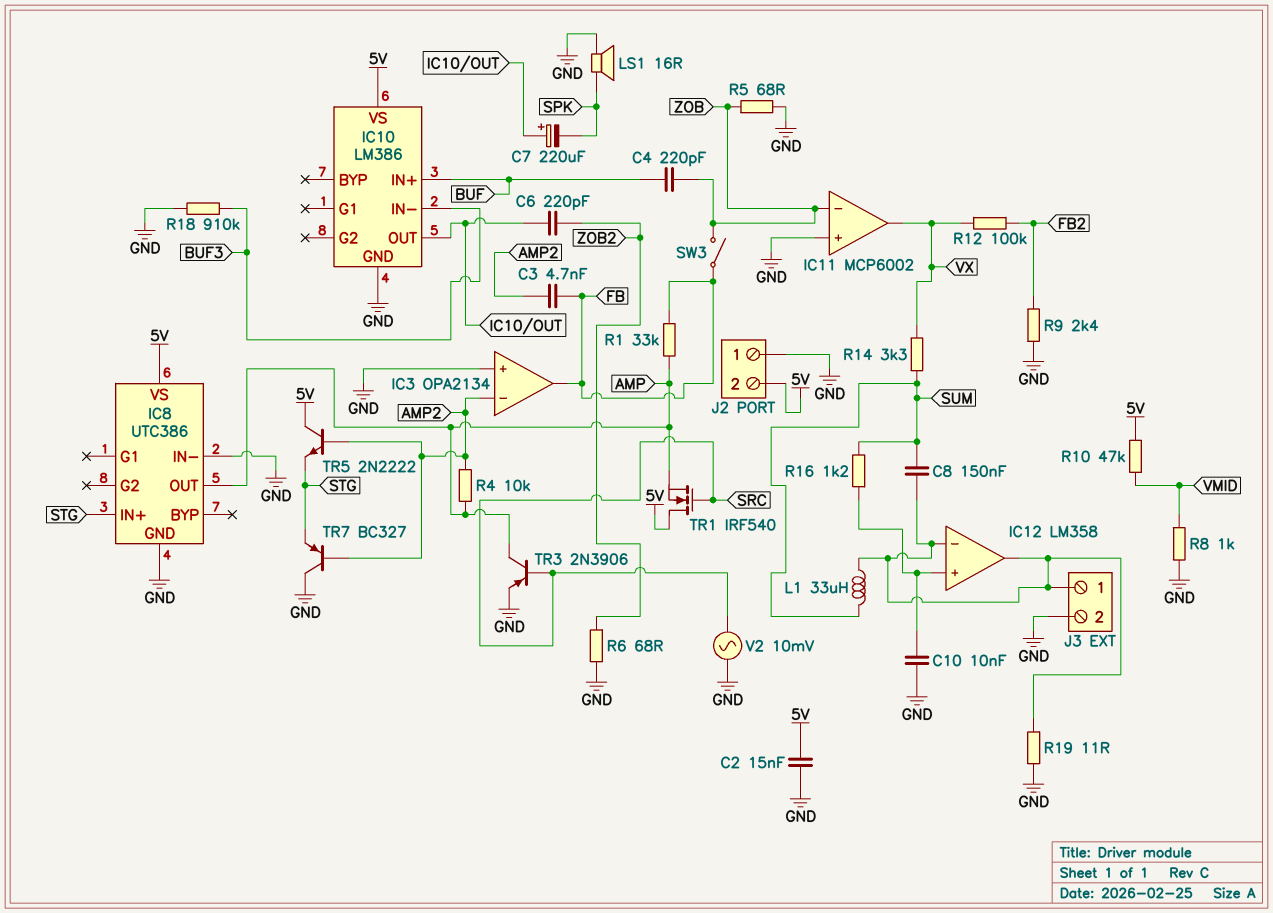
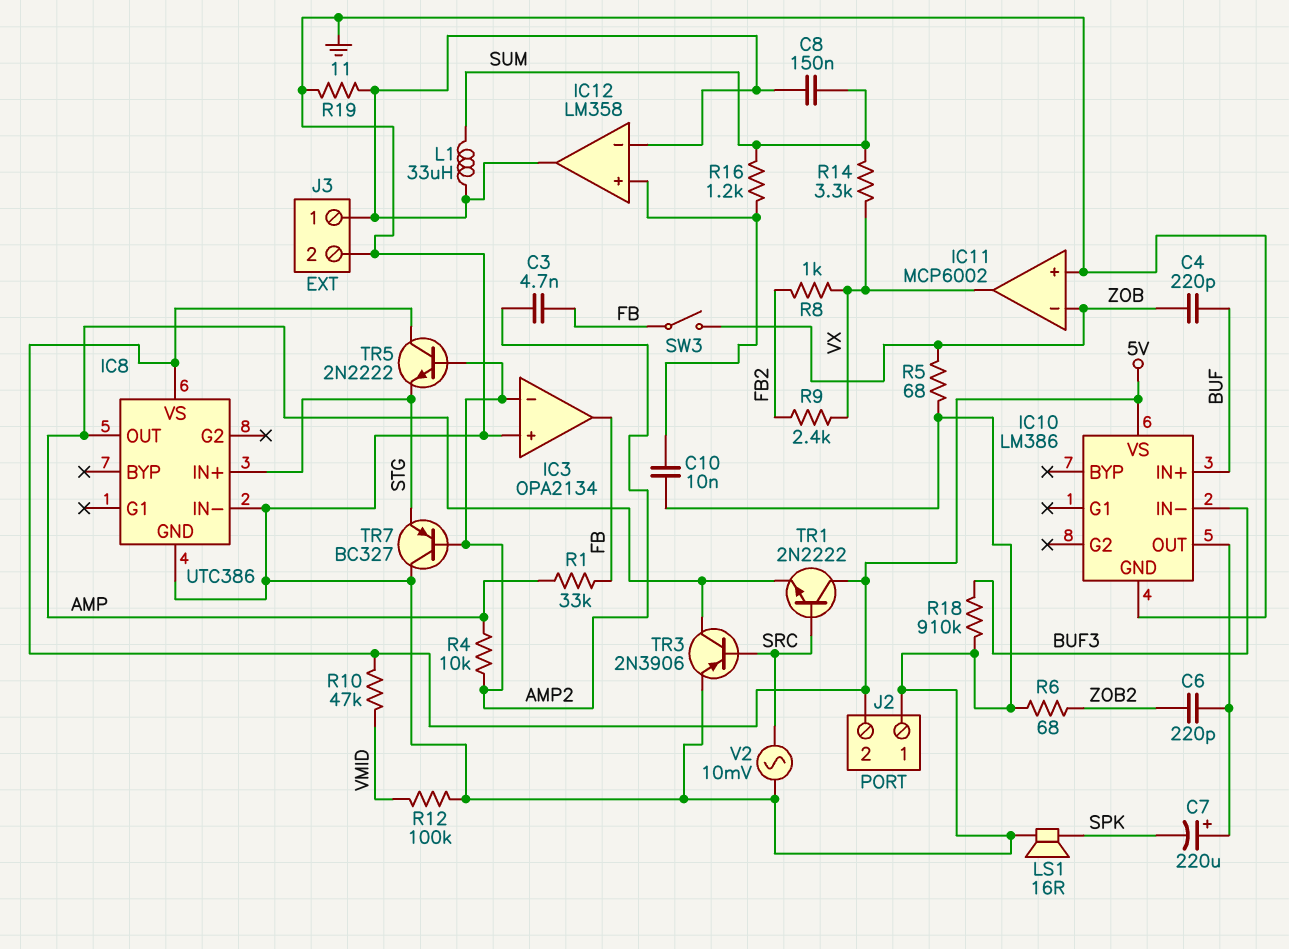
C2: 15nF (5V, GND) -> none
R8: 1k (GND, VMID) -> 1k (FB2, VX)
R9: 2.4k (FB2, GND) -> 2.4k (FB2, VX)
R12: 100k (FB2, VX) -> 100k (GND, VMID)
TR1: NMOS IRF540 (G SRC, D 5V, S AMP) -> NPN 2N2222 (B SRC, C 5V, E AMP)

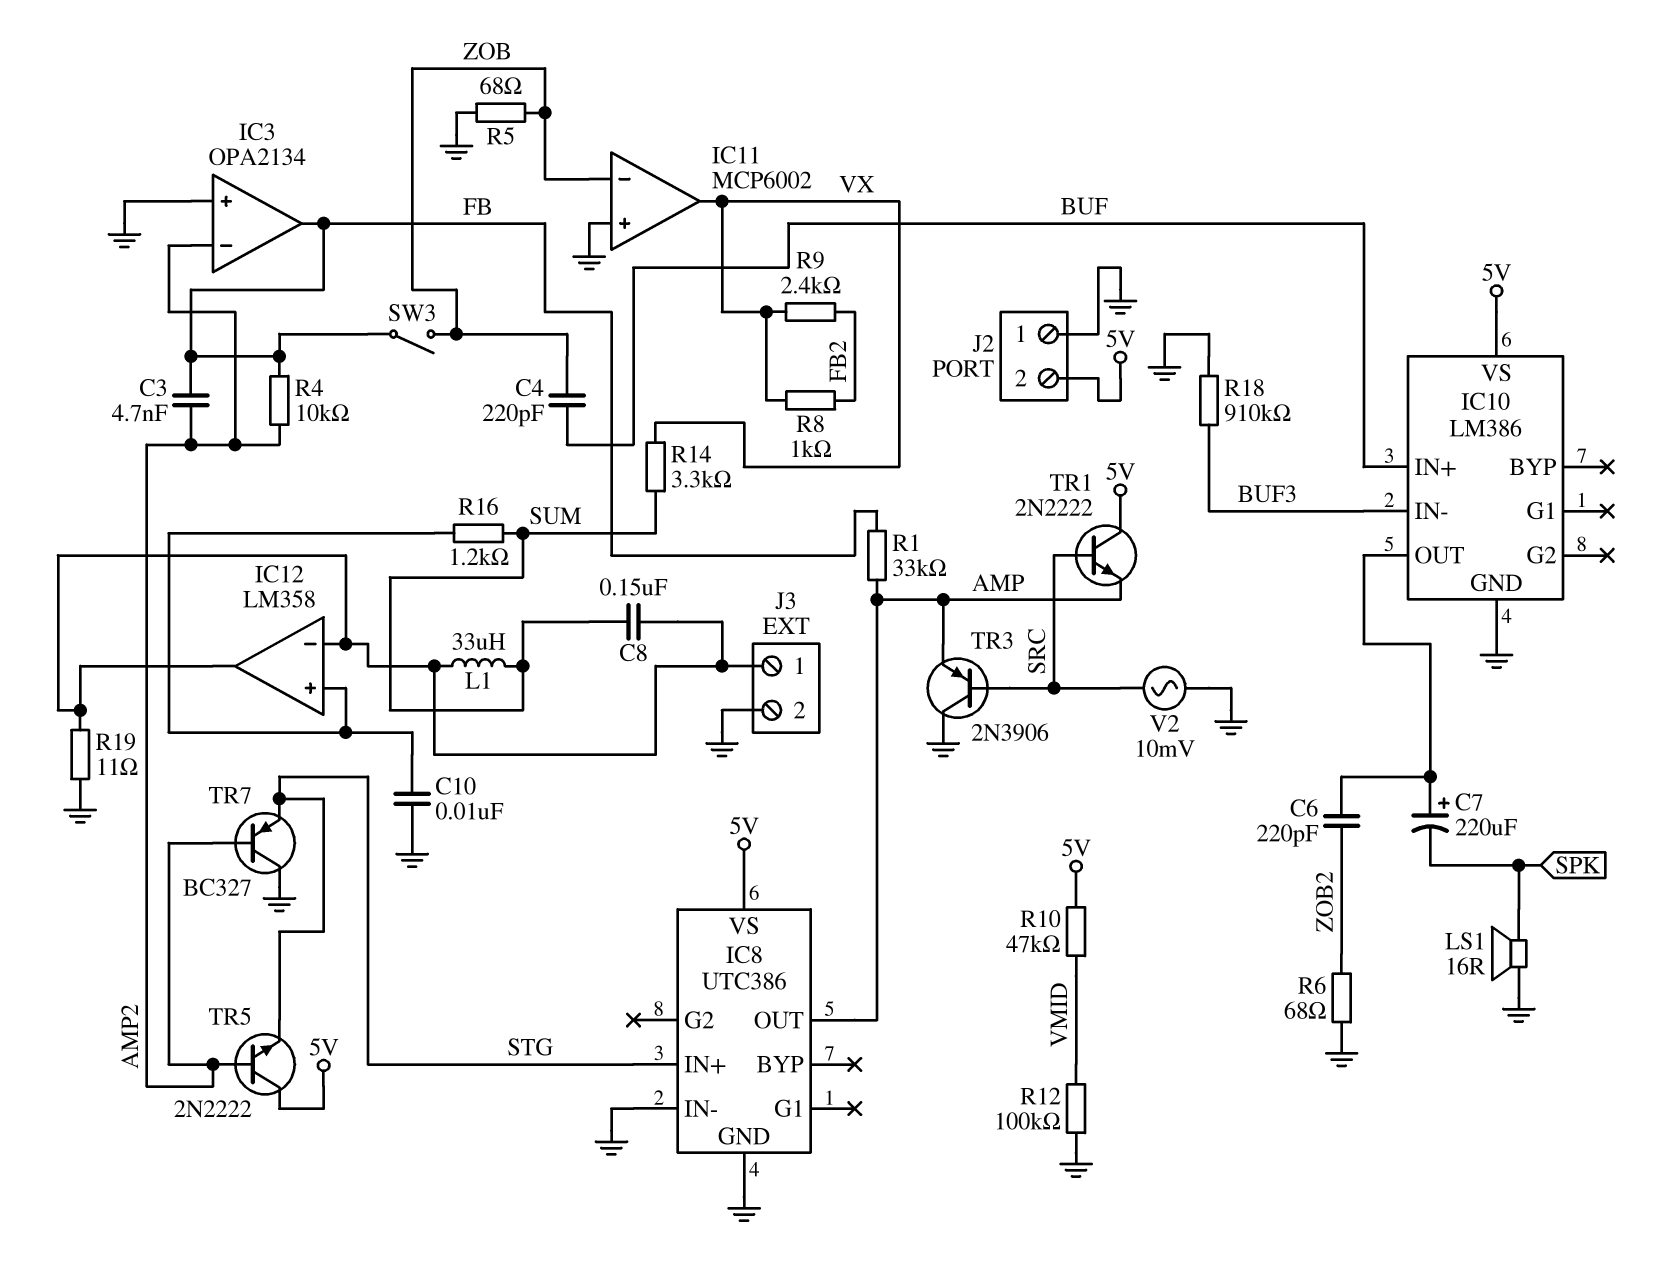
R4: 10k (AMP, AMP2) -> 10k (AMP2, FB)
TR3: PNP 2N3906 (B SRC, C AMP, E GND) -> PNP 2N3906 (B SRC, C GND, E AMP)

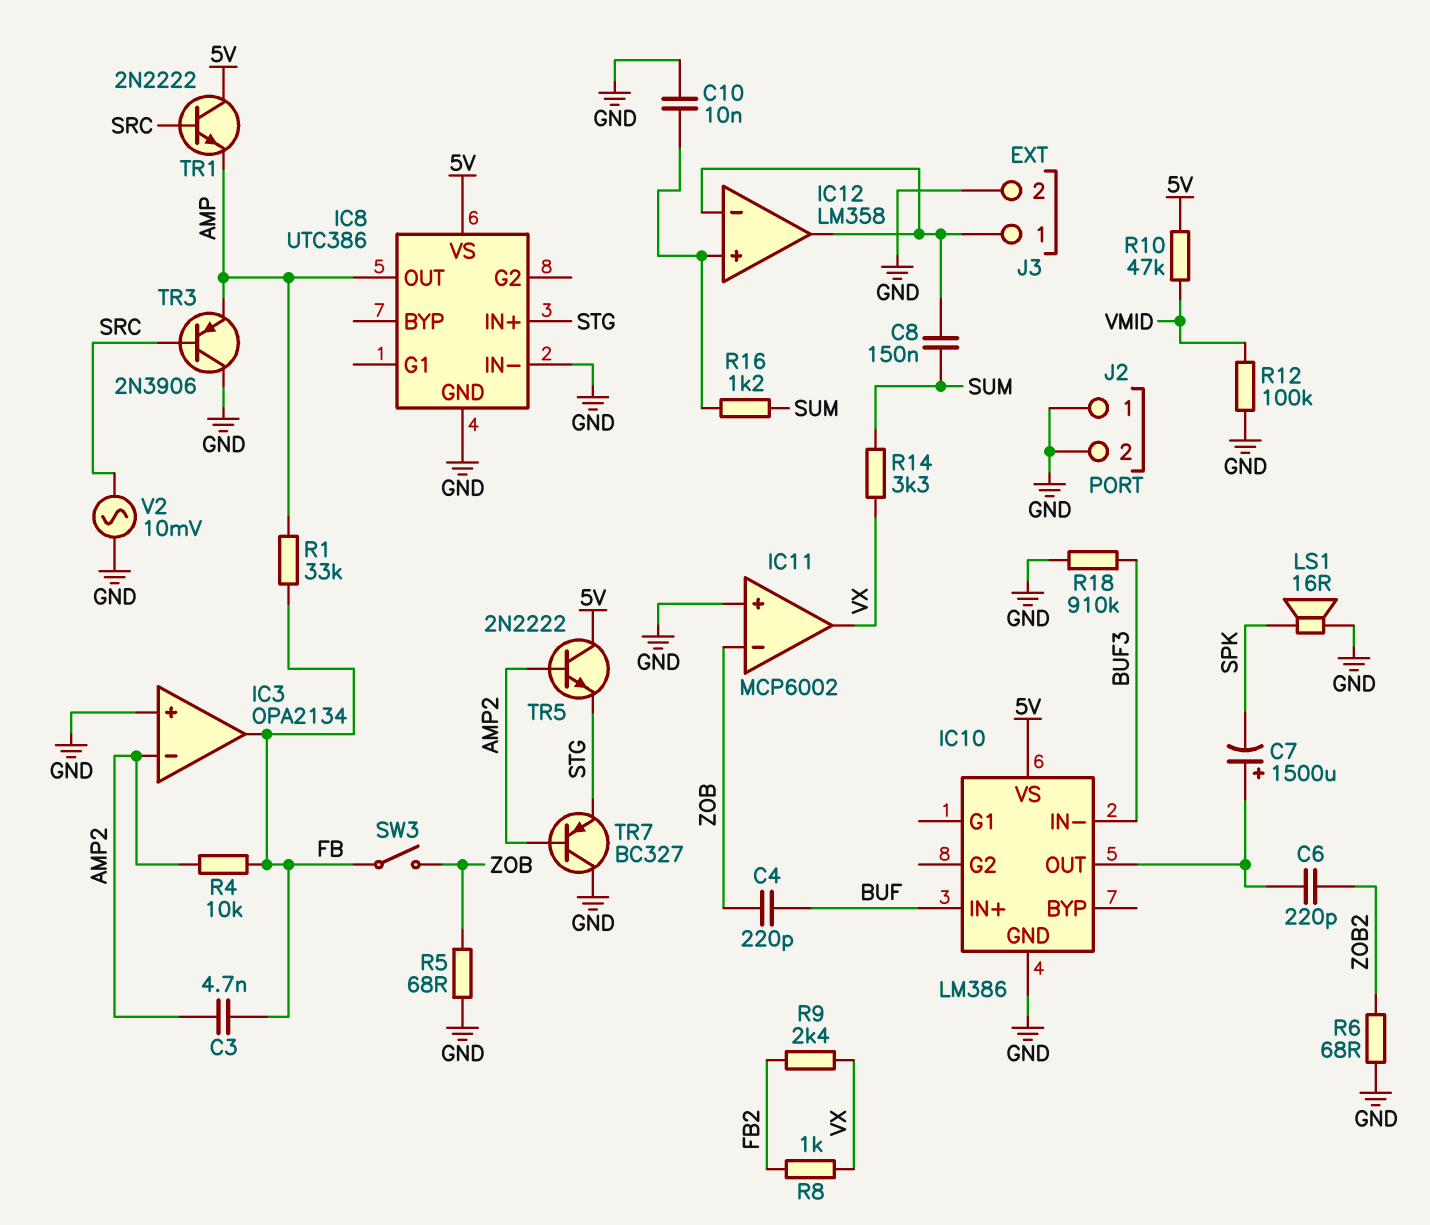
C7: 220uF (plus IC10/OUT, minus SPK) -> 1500uF (plus IC10/OUT, minus SPK)
J2 pin 2: 5V -> GND
L1: 33uH (IC12/in-, SUM) -> none
R19: 11 (GND, IC12/in-) -> none

